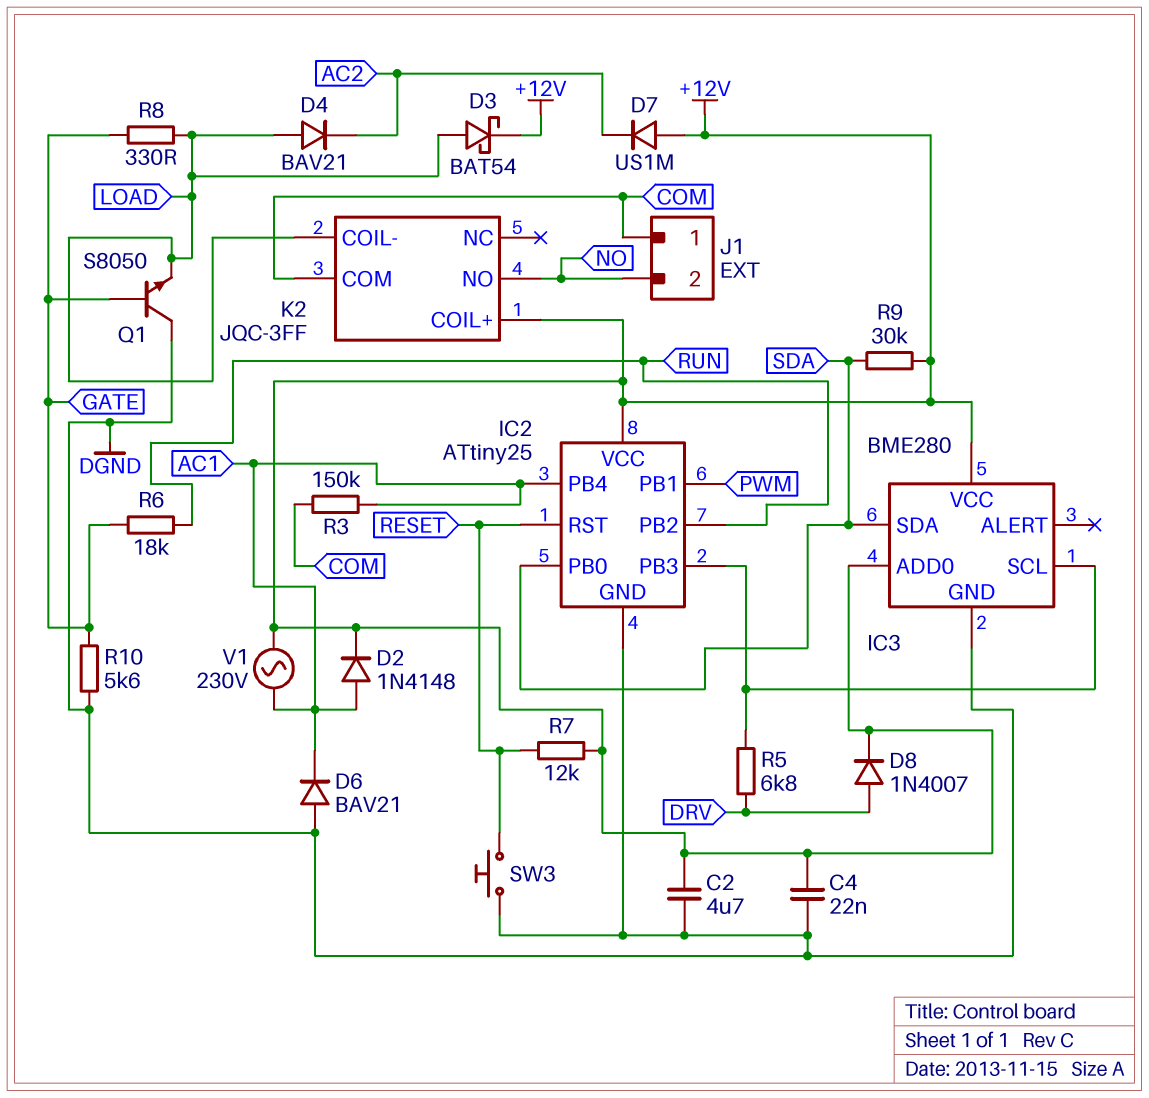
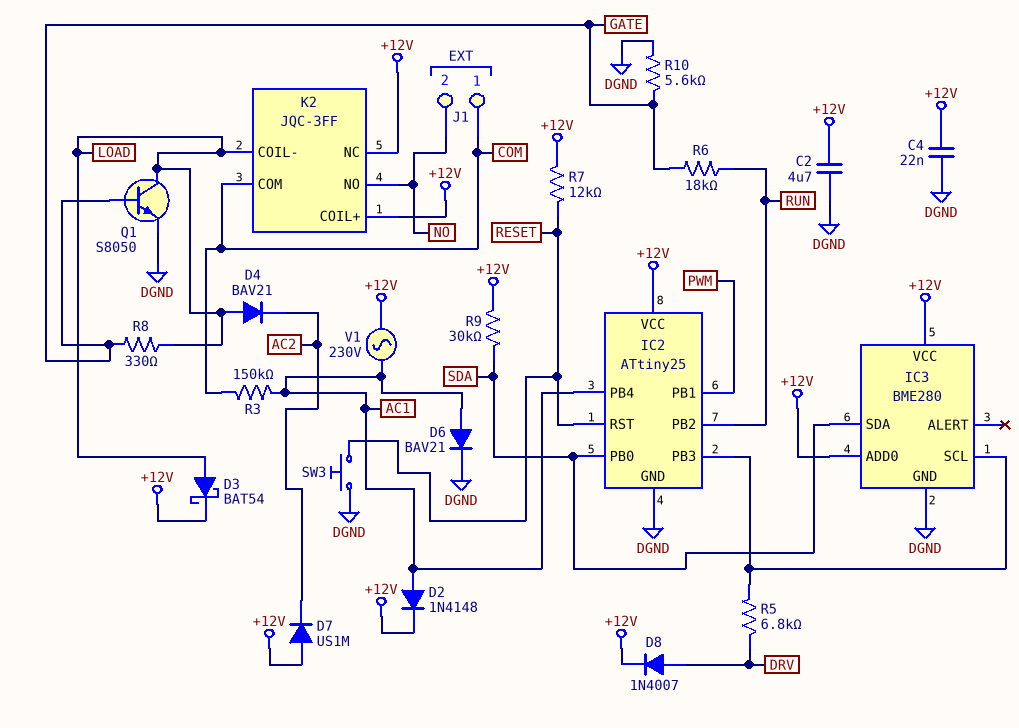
D6: diode BAV21 (A DGND, K AC1) -> diode BAV21 (A AC1, K DGND)
K2 pin NC: none -> +12V
Q1: NPN S8050 (B GATE, C DGND, E LOAD) -> NPN S8050 (B GATE, C LOAD, E DGND)

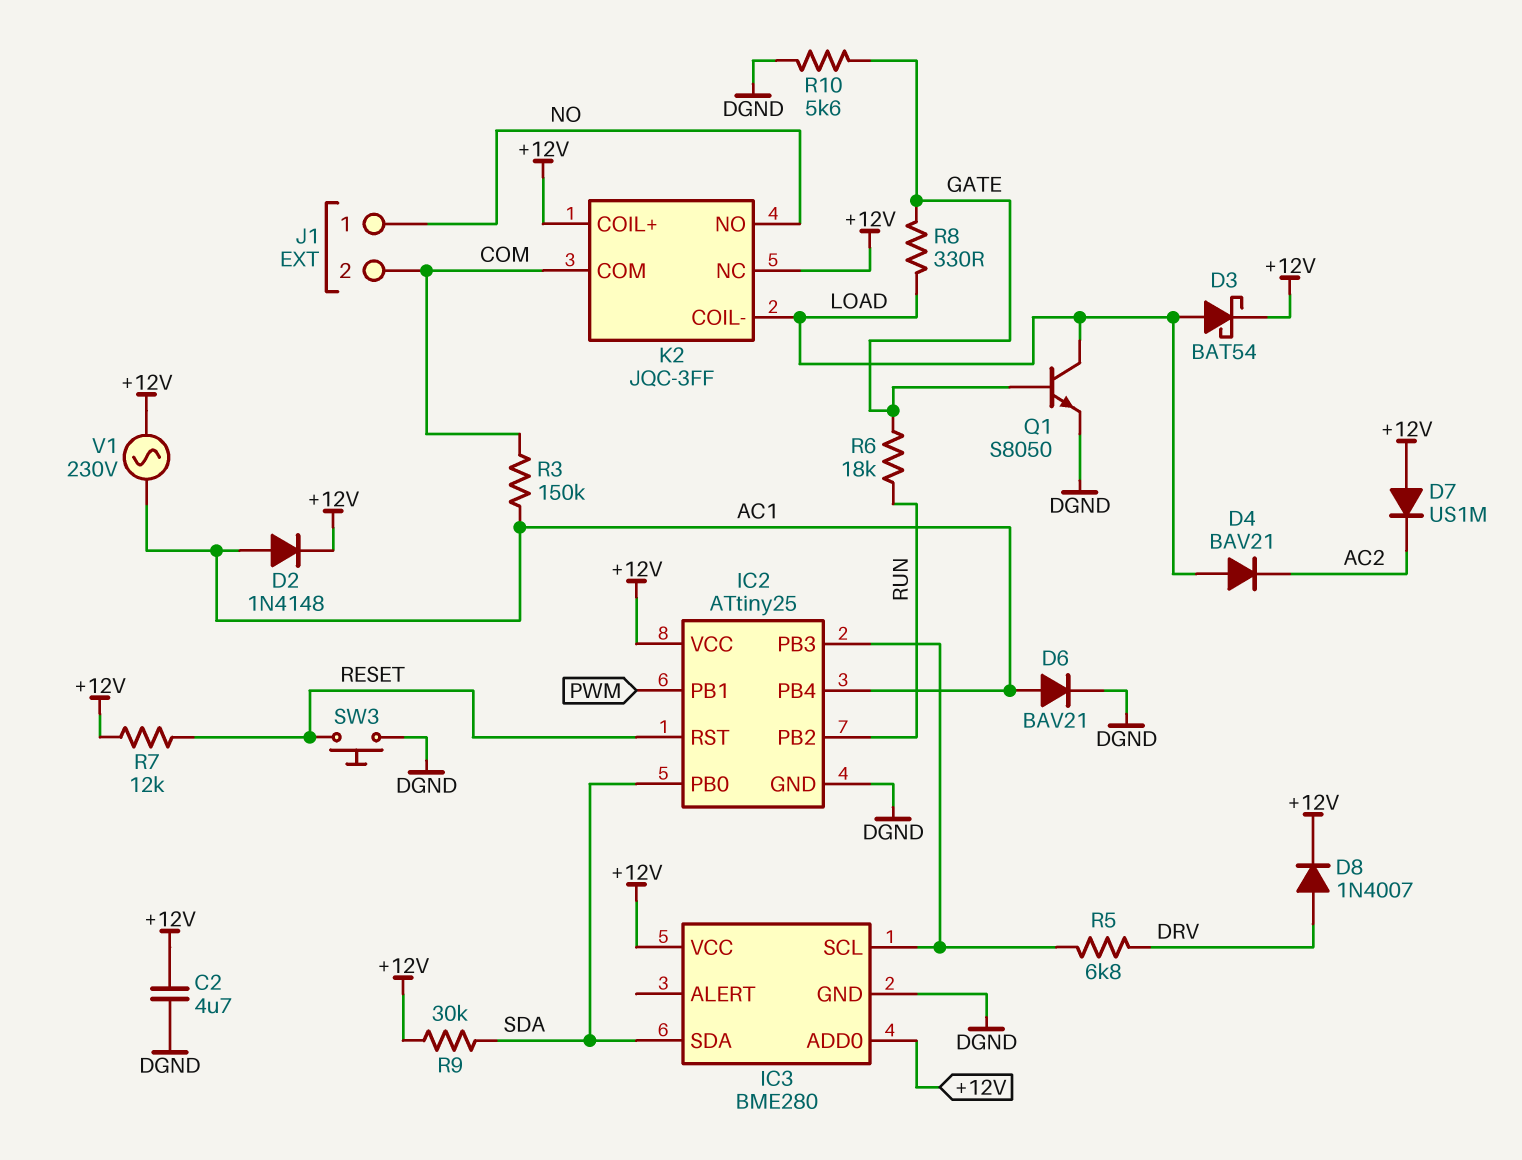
C4: 22nF (+12V, DGND) -> none
J1 pin 1: COM -> NO
J1 pin 2: NO -> COM

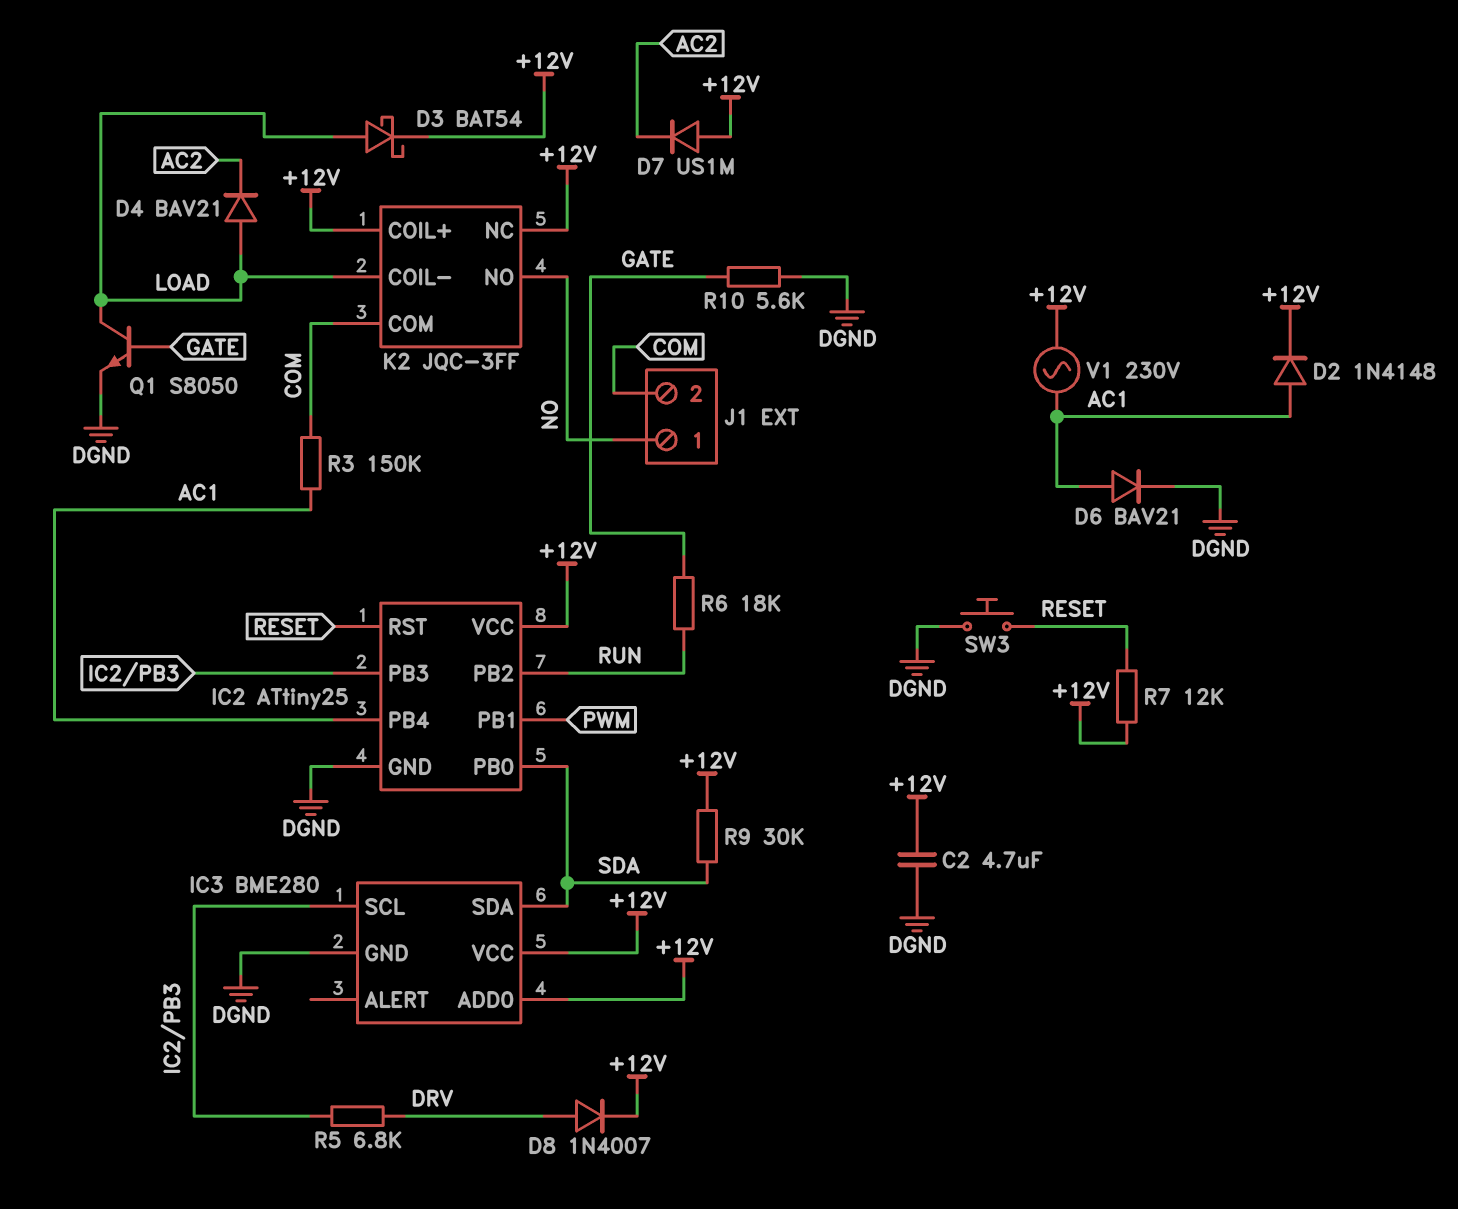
R8: 330 (GATE, LOAD) -> none

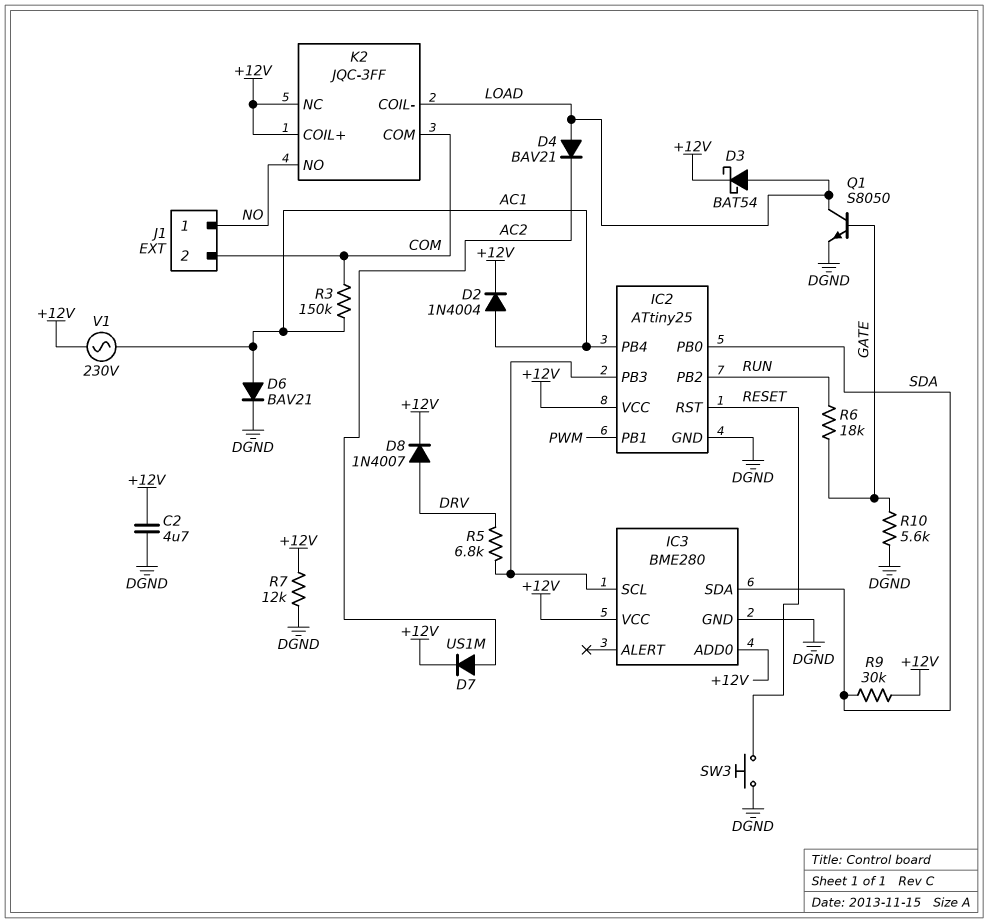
D2: diode 1N4148 (A AC1, K +12V) -> diode 1N4004 (A AC1, K +12V)
D7: diode US1M (A +12V, K AC2) -> diode US1M (A AC2, K +12V)
R7: 12k (+12V, RESET) -> 12k (+12V, DGND)

